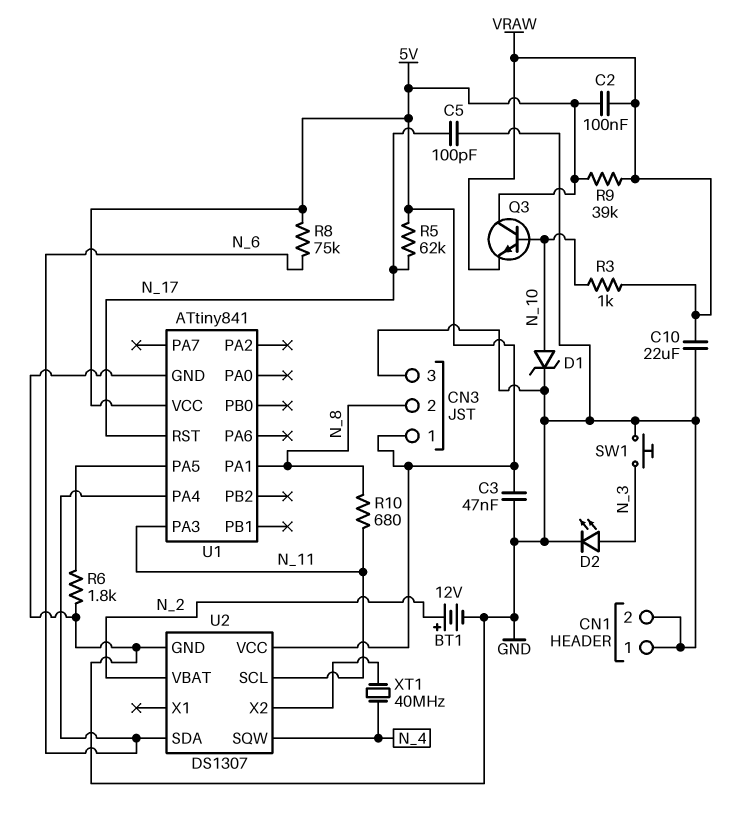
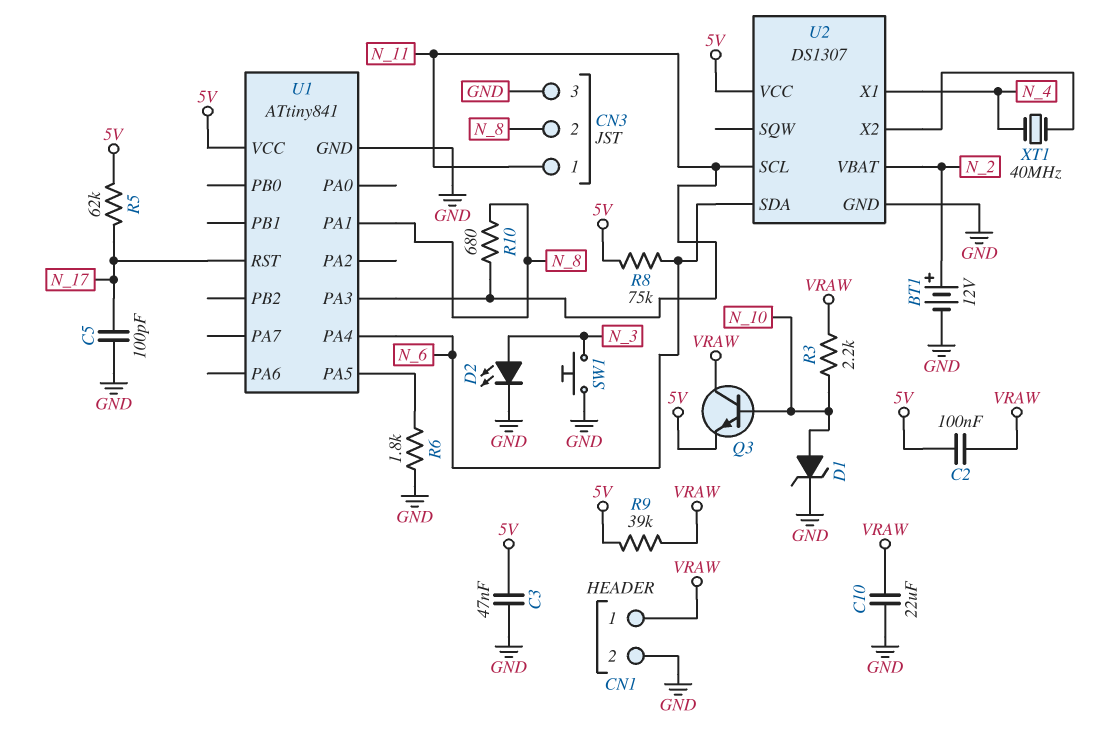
CN1 pin 1: GND -> VRAW
CN3 pin 1: 5V -> N_11
Q3: NPN (B N_10, C 5V, E VRAW) -> NPN (B N_10, C VRAW, E 5V)
R3: 1k (N_10, VRAW) -> 2.2k (N_10, VRAW)
U2 pin SQW: N_4 -> none
U2 pin X1: none -> N_4

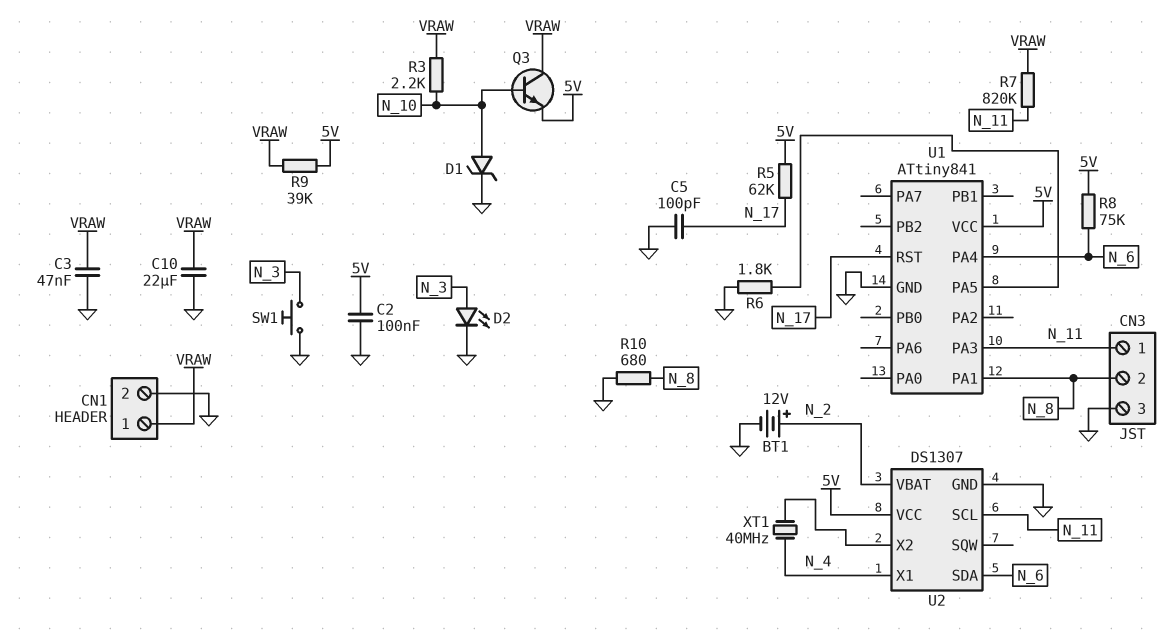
C2: 100nF (5V, VRAW) -> 100nF (5V, GND)
C3: 47nF (5V, GND) -> 47nF (GND, VRAW)
R7: none -> 820k (N_11, VRAW)
R10: 680 (N_8, N_11) -> 680 (GND, N_8)

